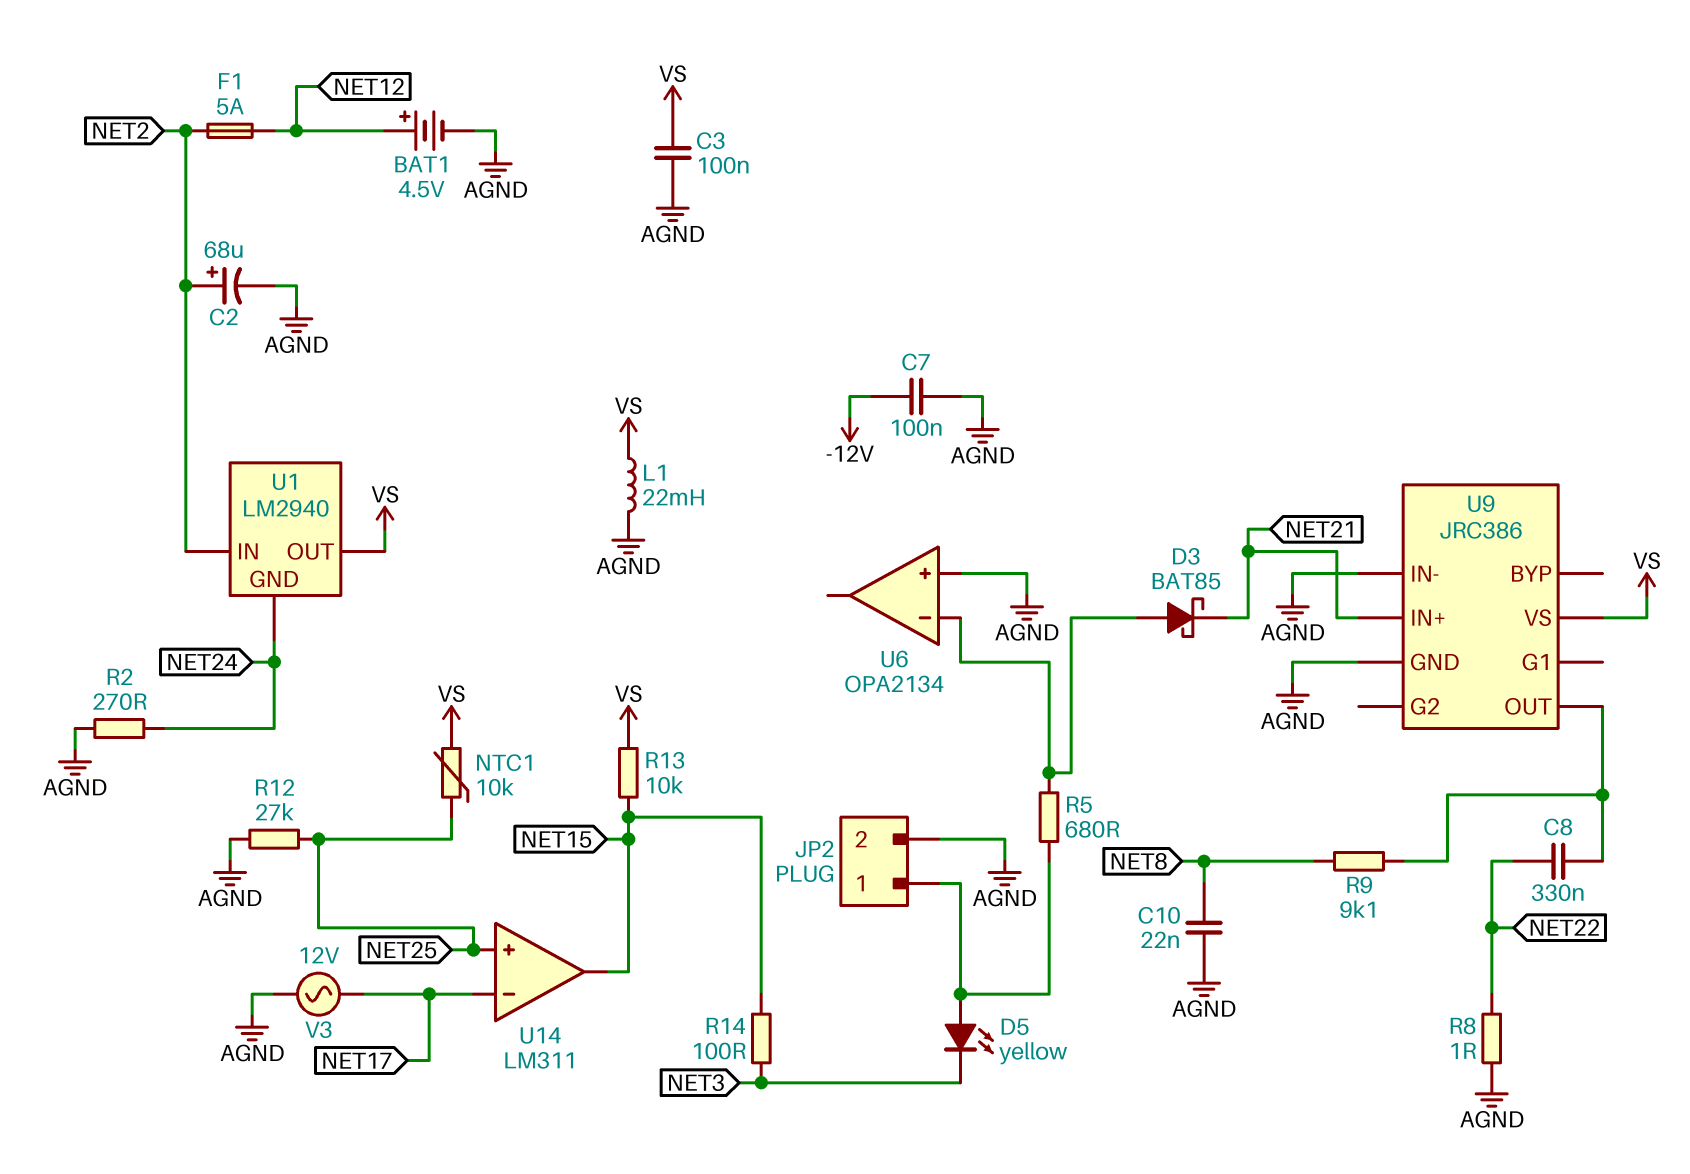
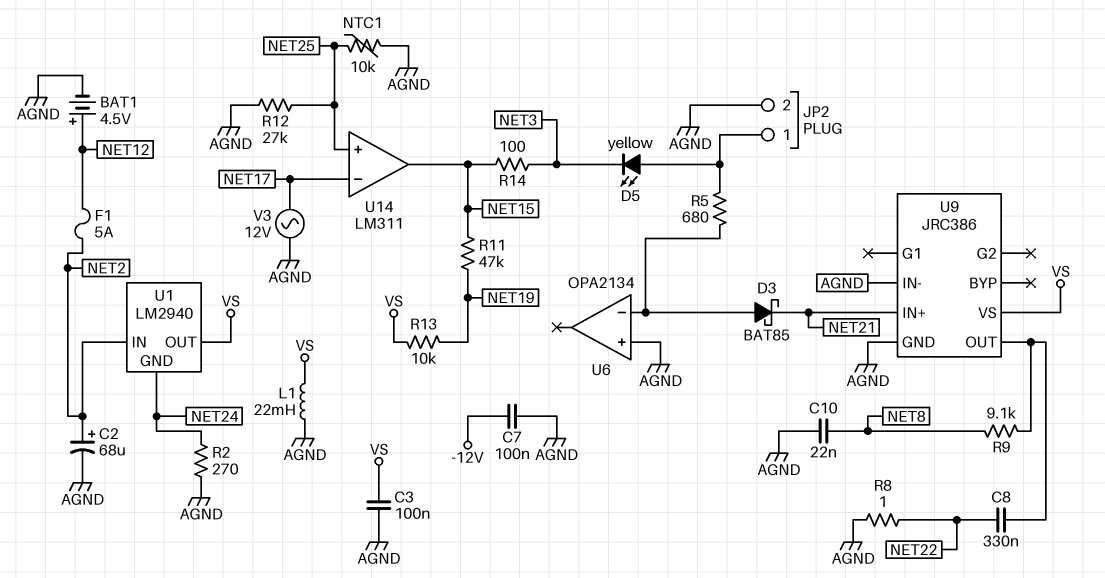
NTC1: 10k (NET25, VS) -> 10k (AGND, NET25)
R11: none -> 47k (NET15, NET19)
R13: 10k (NET15, VS) -> 10k (NET19, VS)

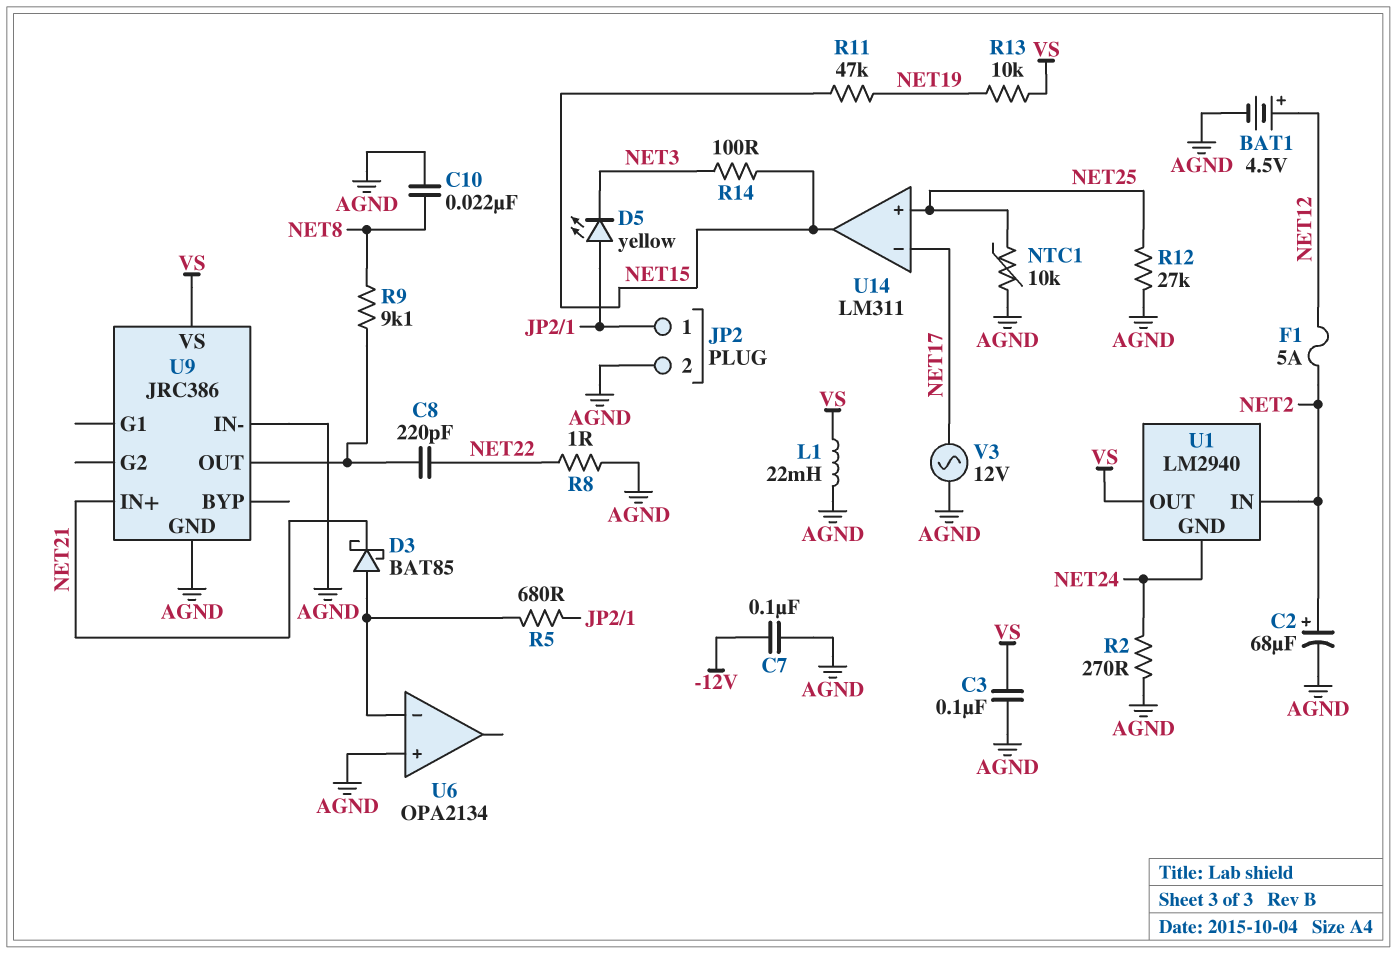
C8: 330nF (NET22, U9/OUT) -> 220pF (NET22, U9/OUT)

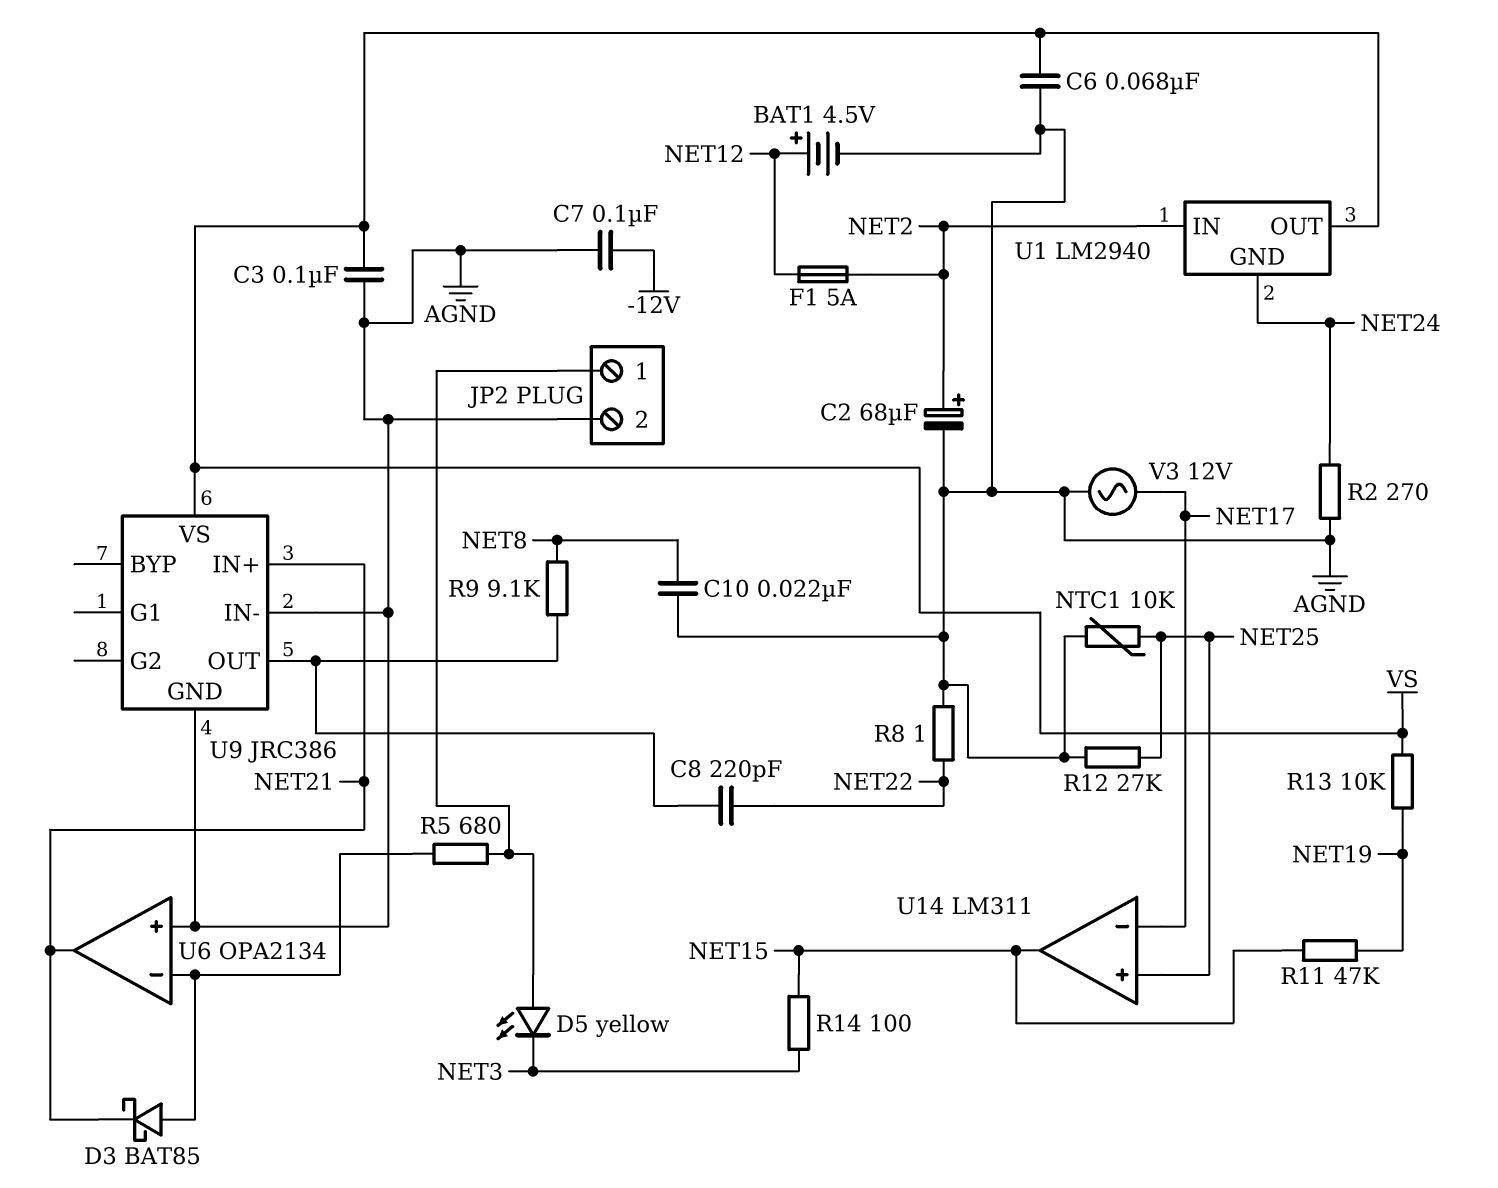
C6: none -> 68nF (AGND, VS)
L1: 22mH (AGND, VS) -> none
U6 pin out: none -> NET21

